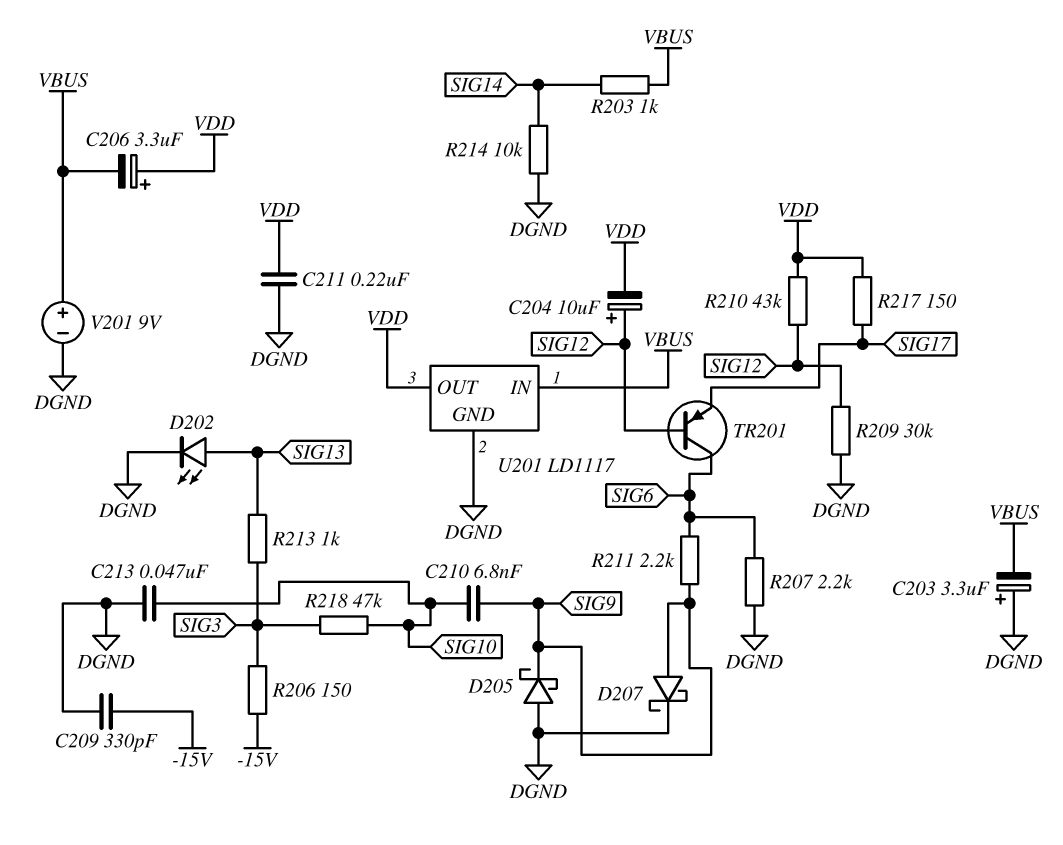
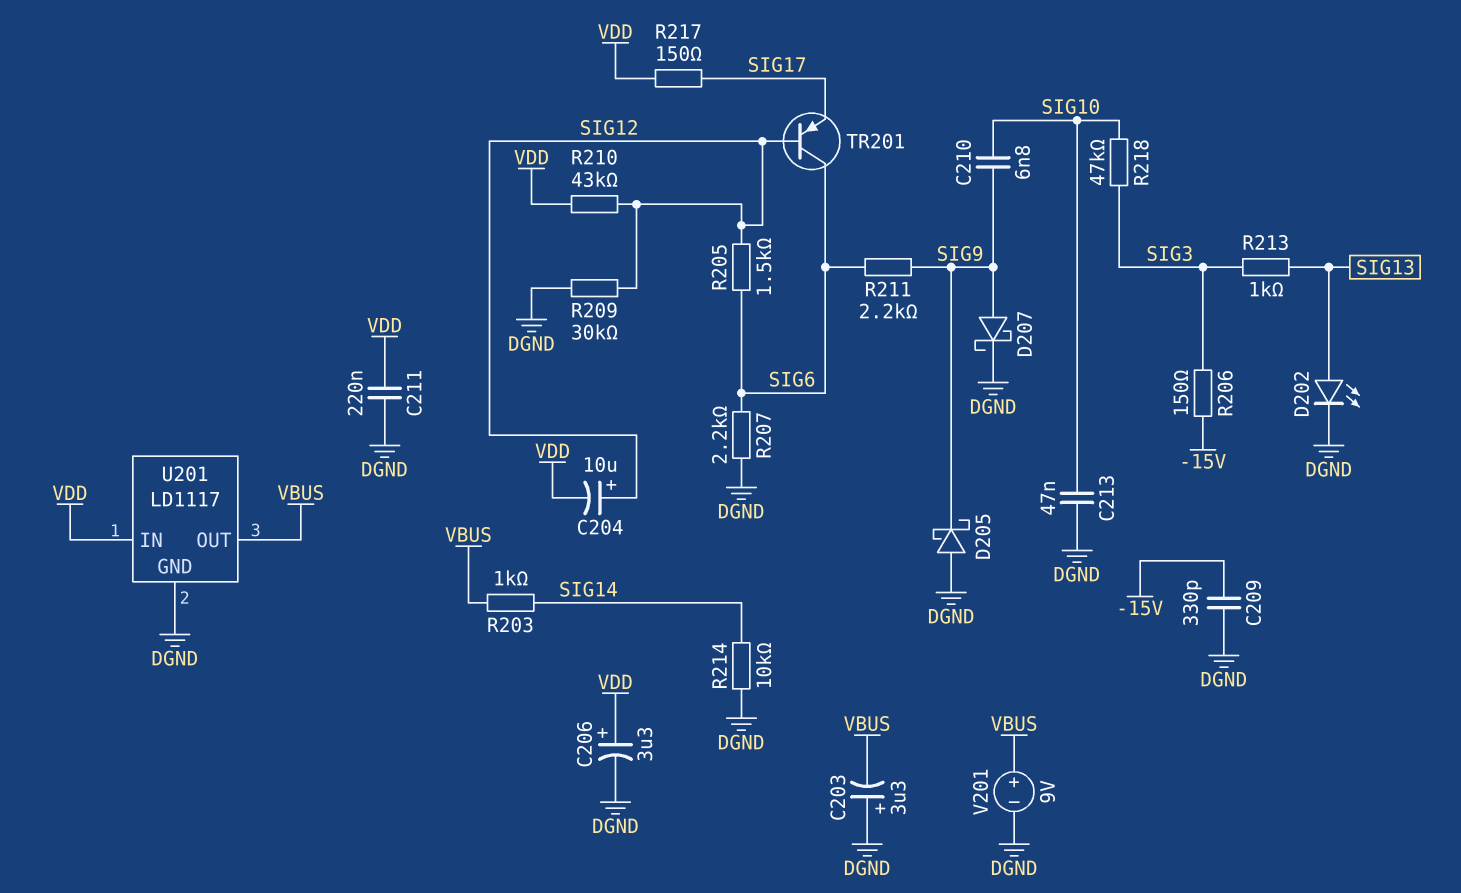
C206: 3.3uF (plus VDD, minus VBUS) -> 3.3uF (plus VDD, minus DGND)
R205: none -> 1.5k (SIG6, SIG12)
U201 pin IN: VBUS -> VDD
U201 pin OUT: VDD -> VBUS

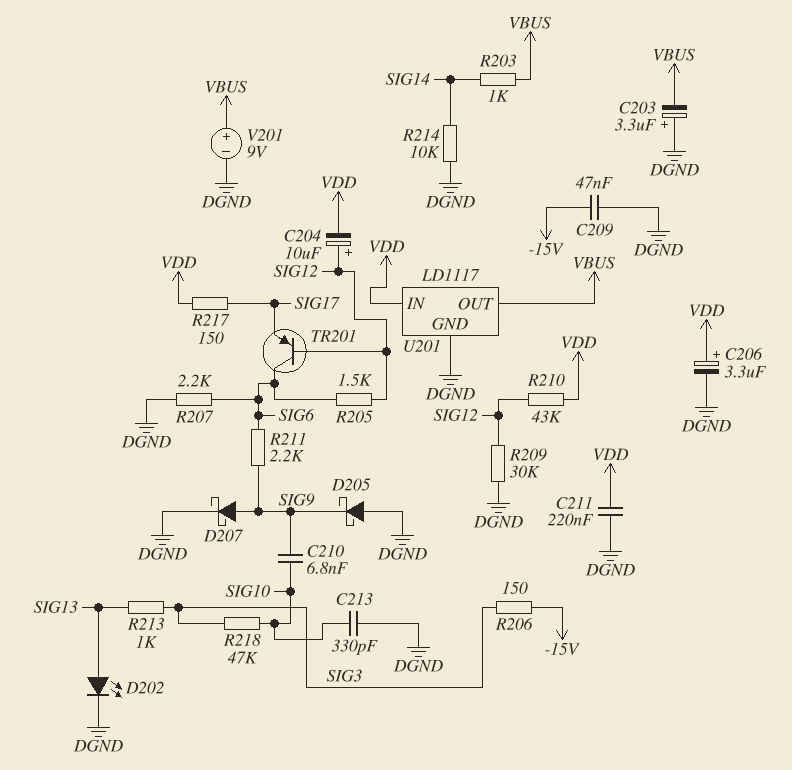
C209: 330pF (-15V, DGND) -> 47nF (-15V, DGND)
C213: 47nF (DGND, SIG10) -> 330pF (DGND, SIG10)

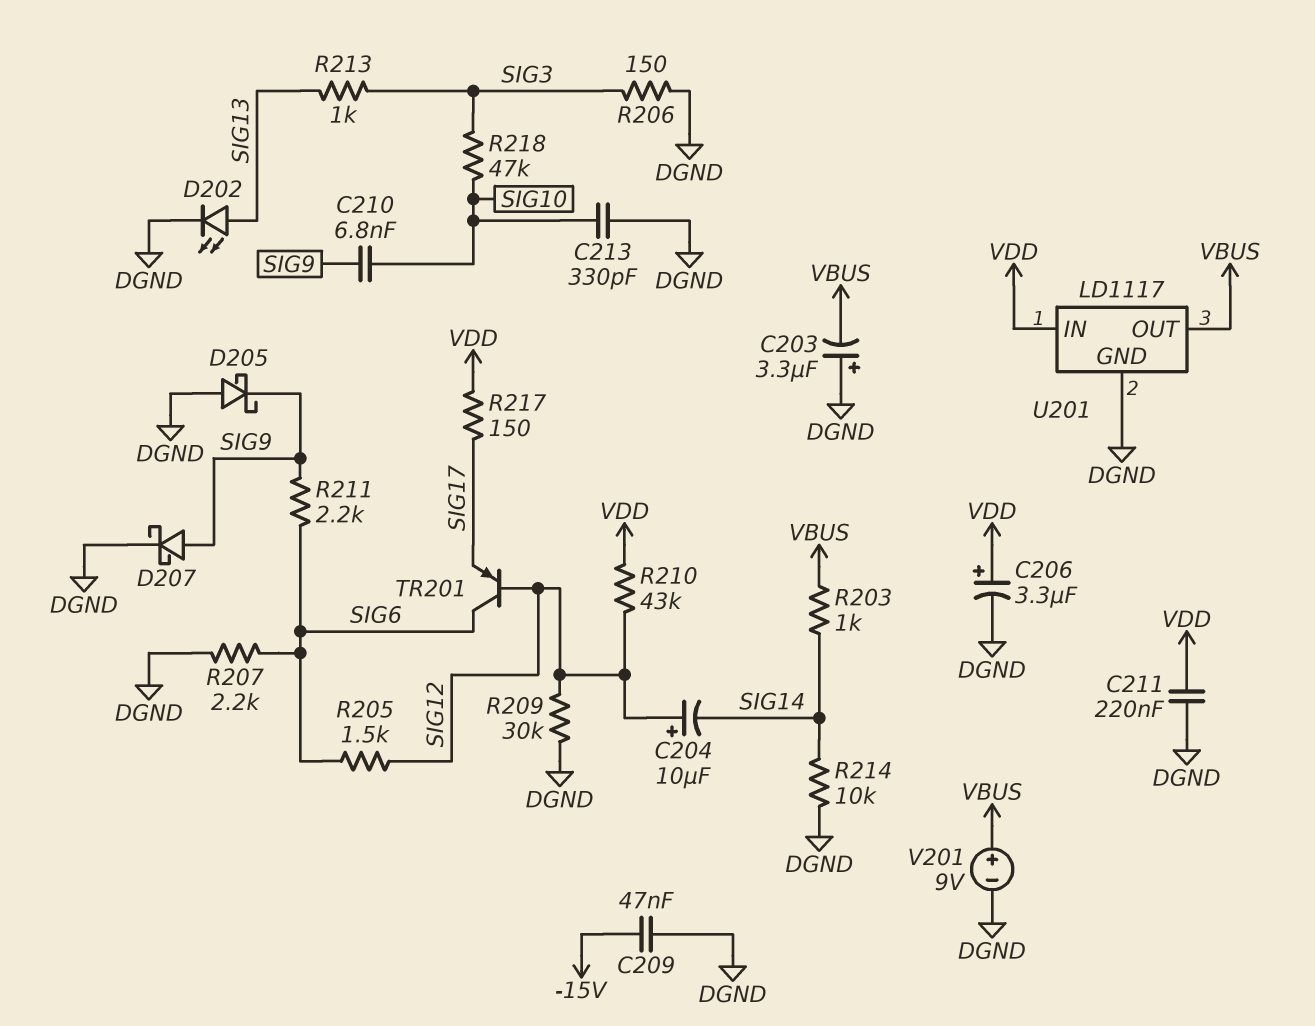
C204: 10uF (plus SIG12, minus VDD) -> 10uF (plus SIG12, minus SIG14)
R206: 150 (-15V, SIG3) -> 150 (DGND, SIG3)

